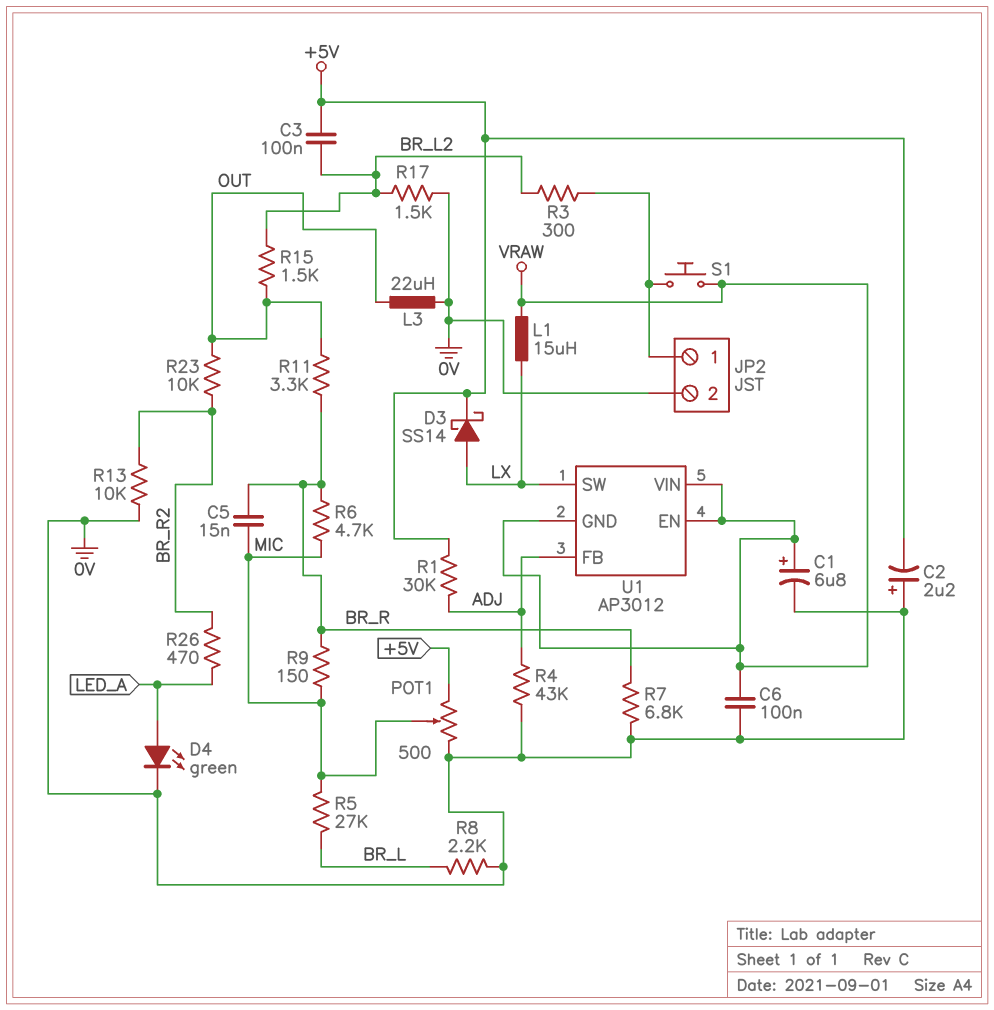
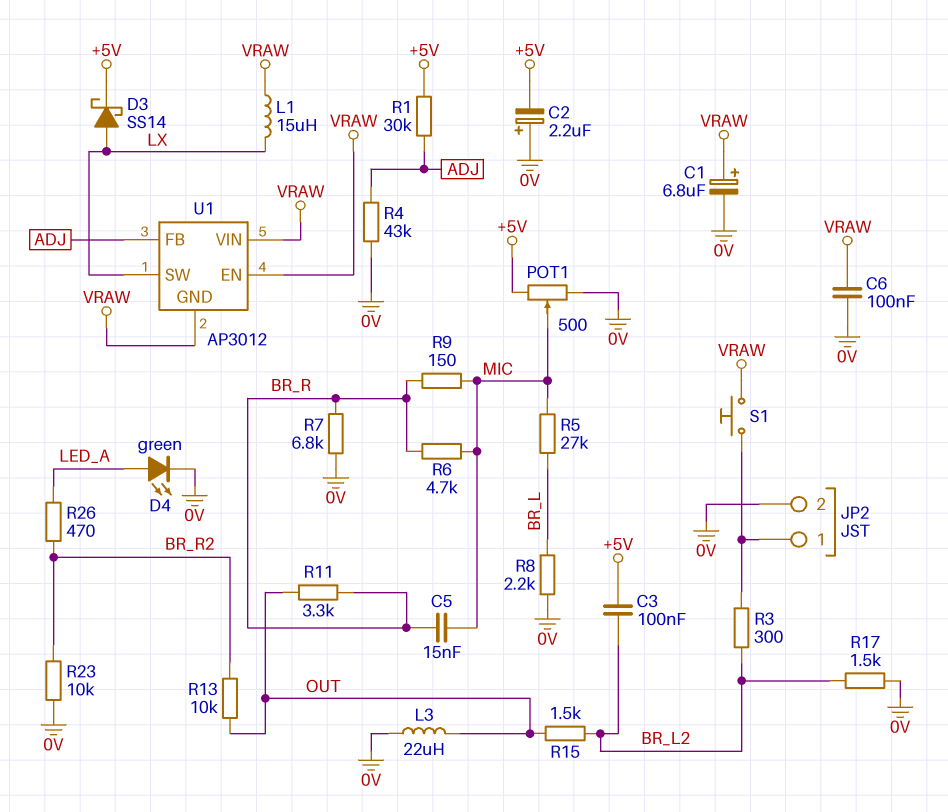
R13: 10k (0V, BR_R2) -> 10k (BR_R2, OUT)
R23: 10k (BR_R2, OUT) -> 10k (0V, BR_R2)

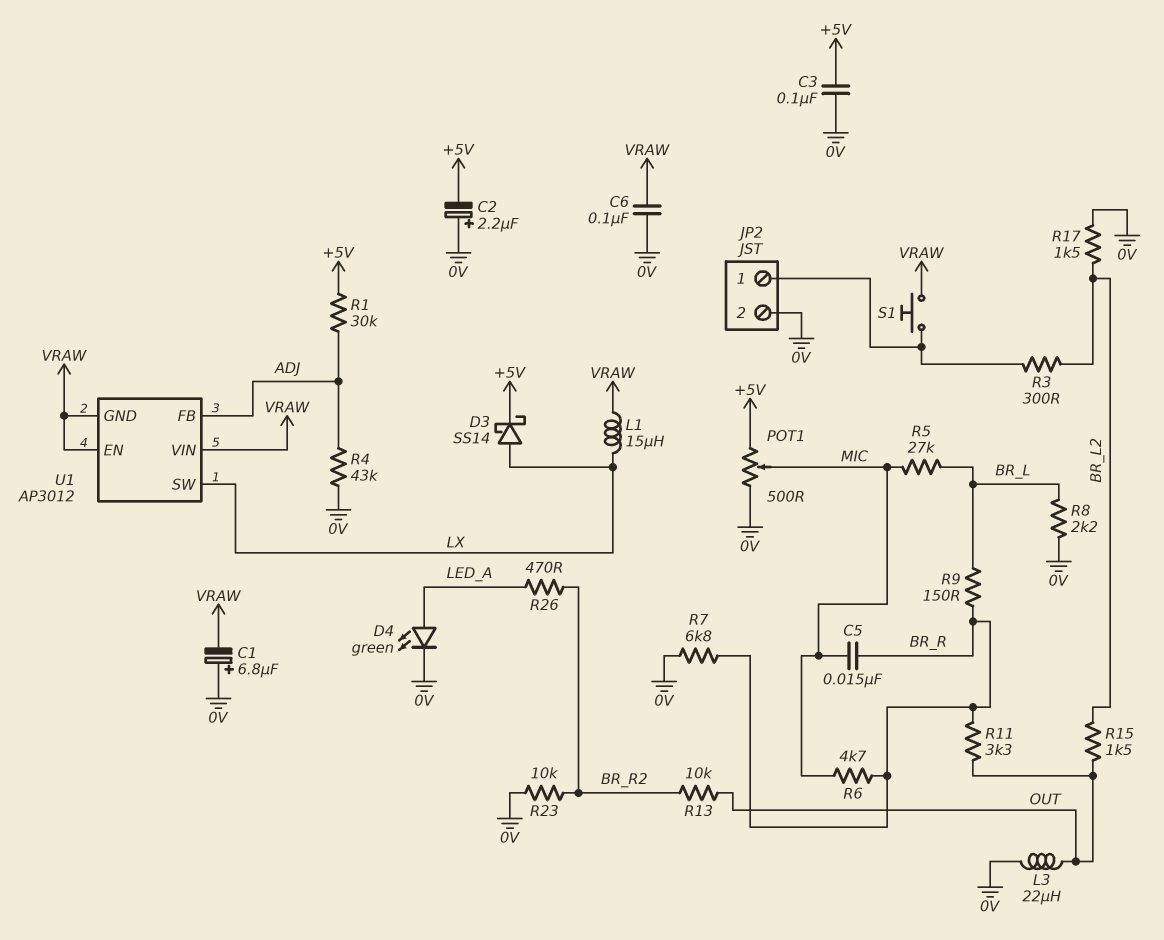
C1: 6.8uF (plus VRAW, minus 0V) -> 6.8uF (plus 0V, minus VRAW)
C3: 100nF (+5V, BR_L2) -> 100nF (+5V, 0V)
R9: 150 (BR_R, MIC) -> 150 (BR_L, BR_R)

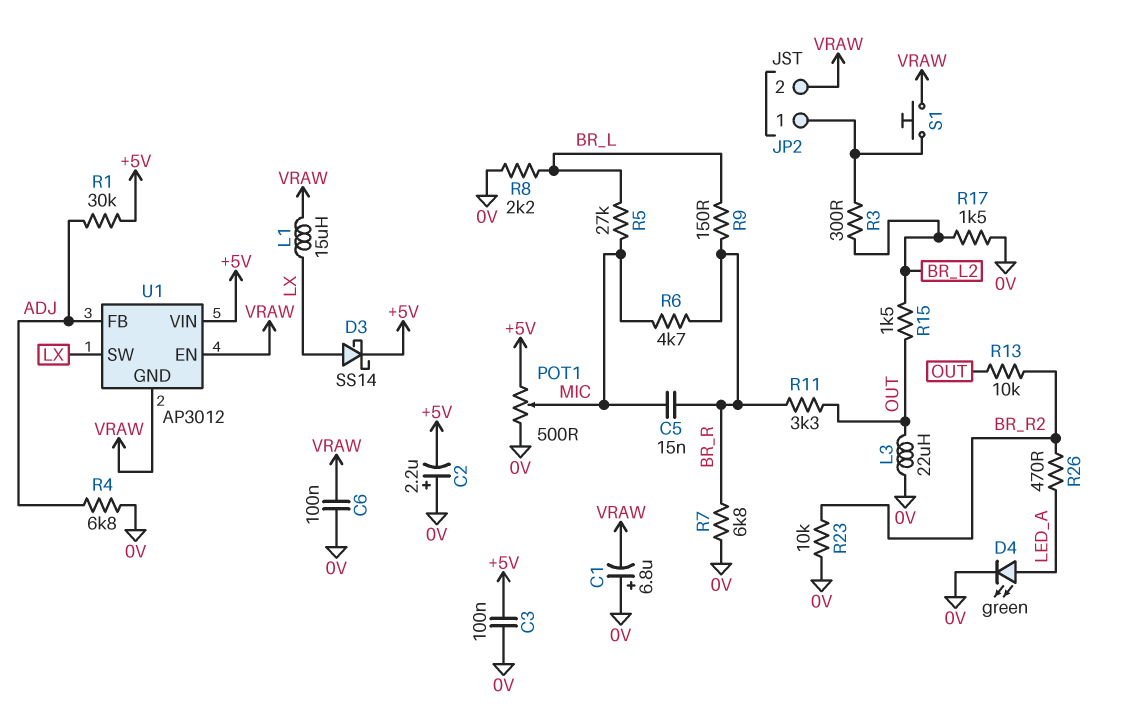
JP2 pin 2: 0V -> VRAW
R4: 43k (0V, ADJ) -> 6.8k (0V, ADJ)
U1 pin VIN: VRAW -> +5V

